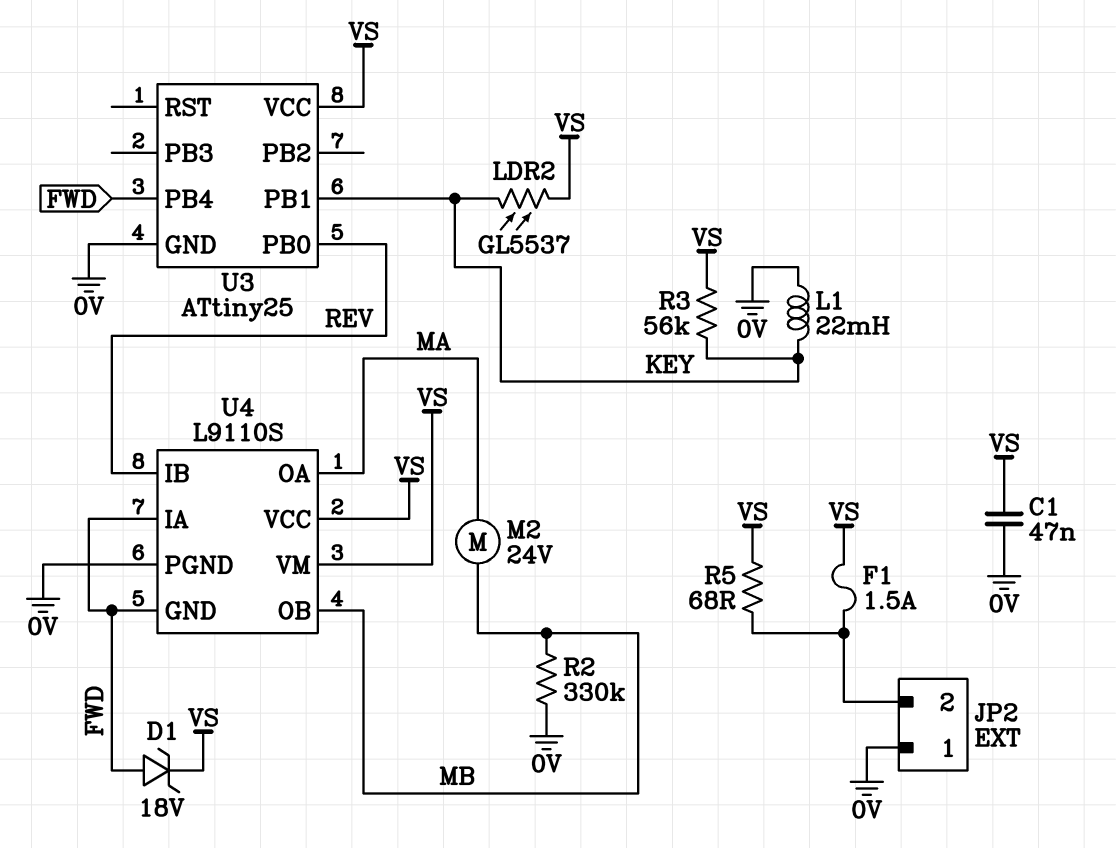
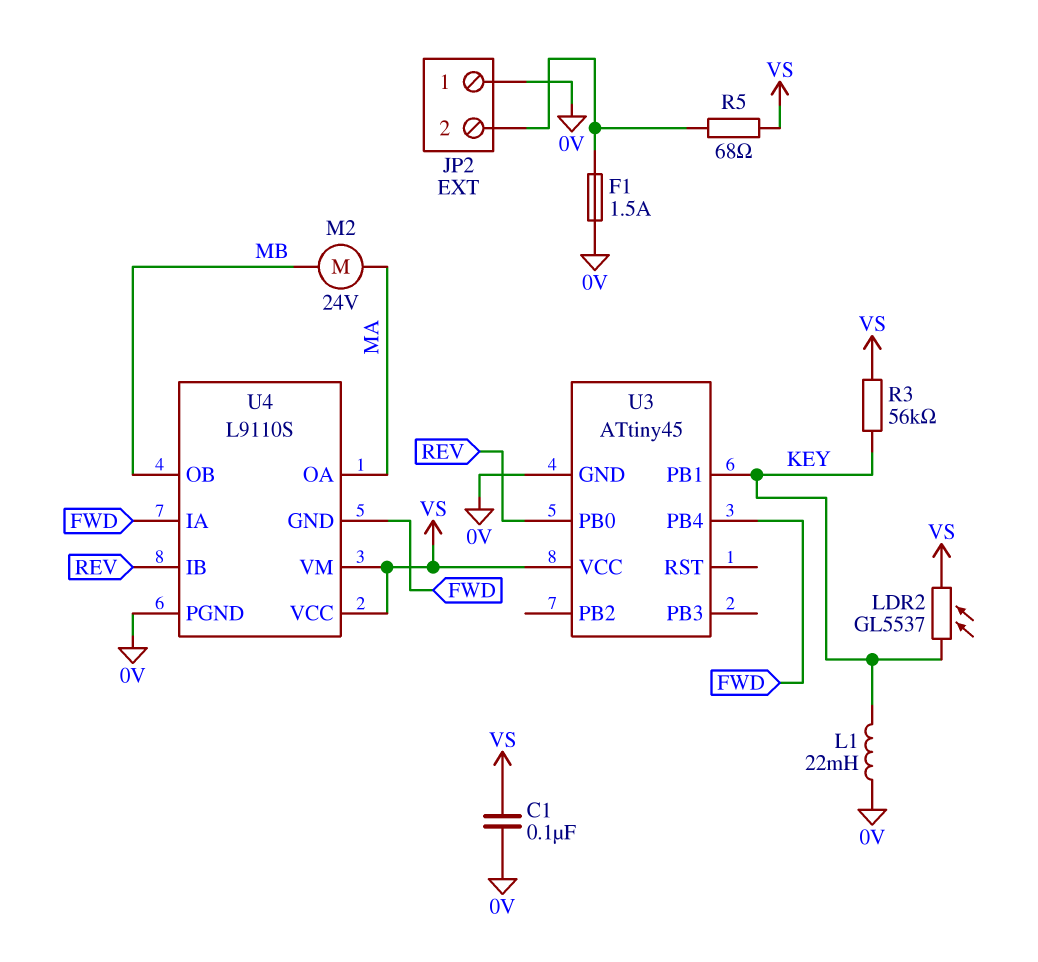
C1: 47nF (0V, VS) -> 100nF (0V, VS)
D1: zener 18V (A FWD, K VS) -> none
F1: 1.5A (JP2/2, VS) -> 1.5A (0V, JP2/2)
R2: 330k (0V, MB) -> none
U3: ATtiny25 -> ATtiny45

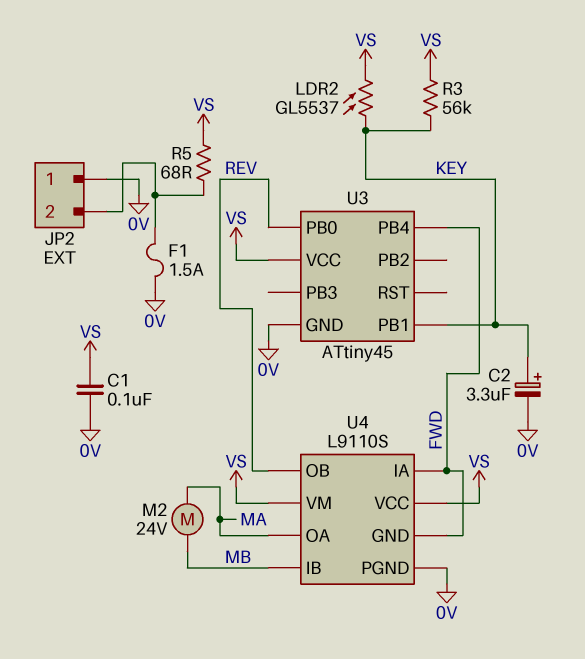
C2: none -> 3.3uF (plus KEY, minus 0V)
L1: 22mH (0V, KEY) -> none
U4 pin IB: REV -> MB
U4 pin OB: MB -> REV

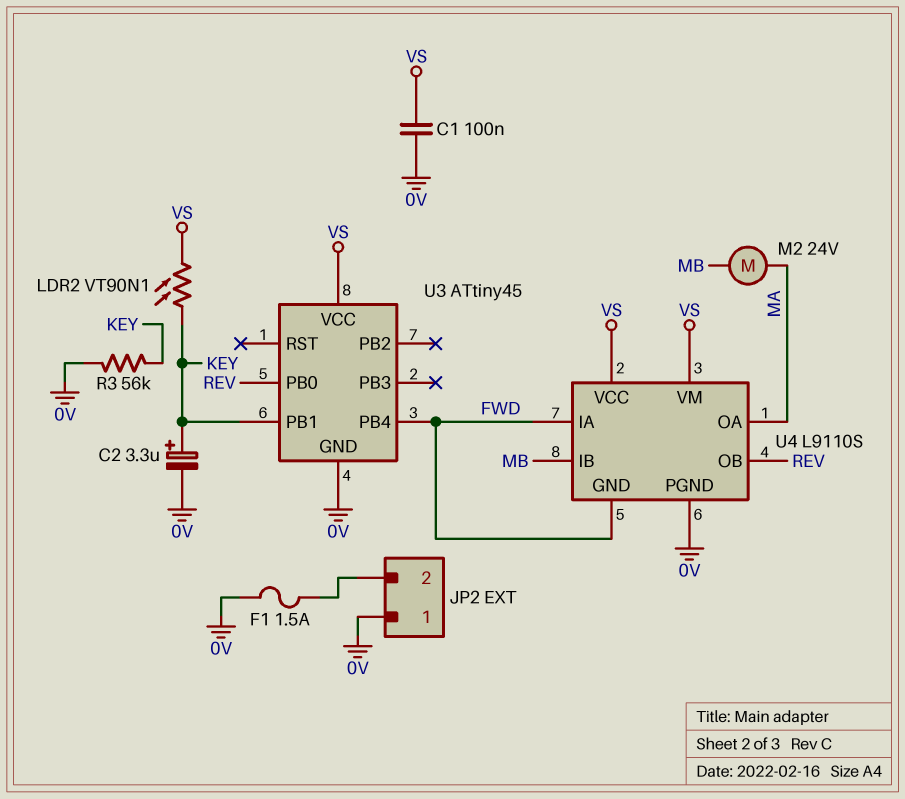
LDR2: GL5537 (KEY, VS) -> VT90N1 (KEY, VS)
R3: 56k (KEY, VS) -> 56k (0V, KEY)
R5: 68 (JP2/2, VS) -> none

